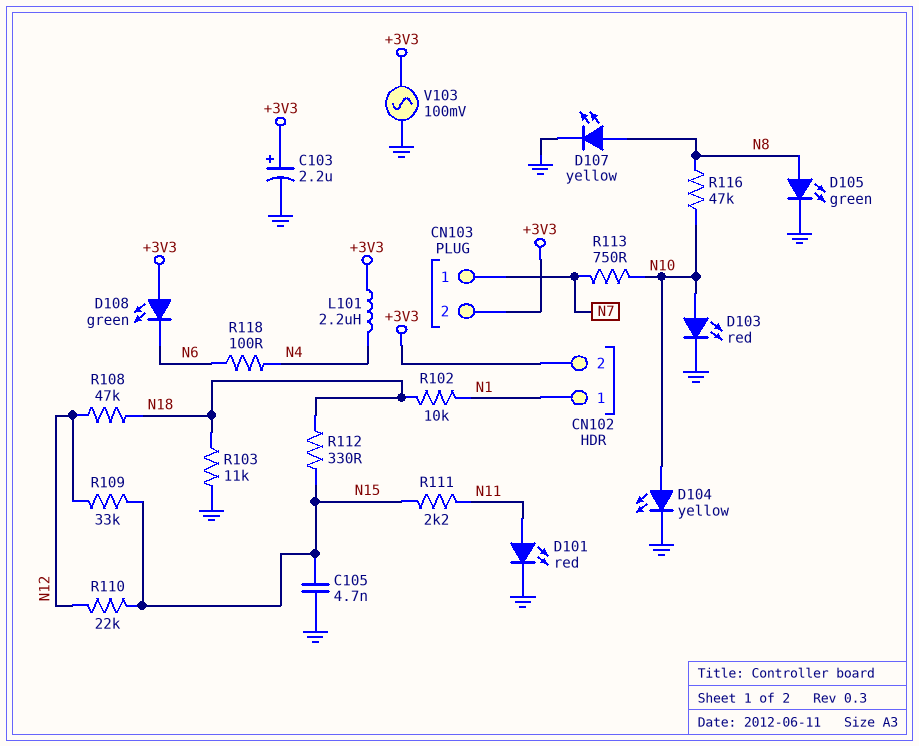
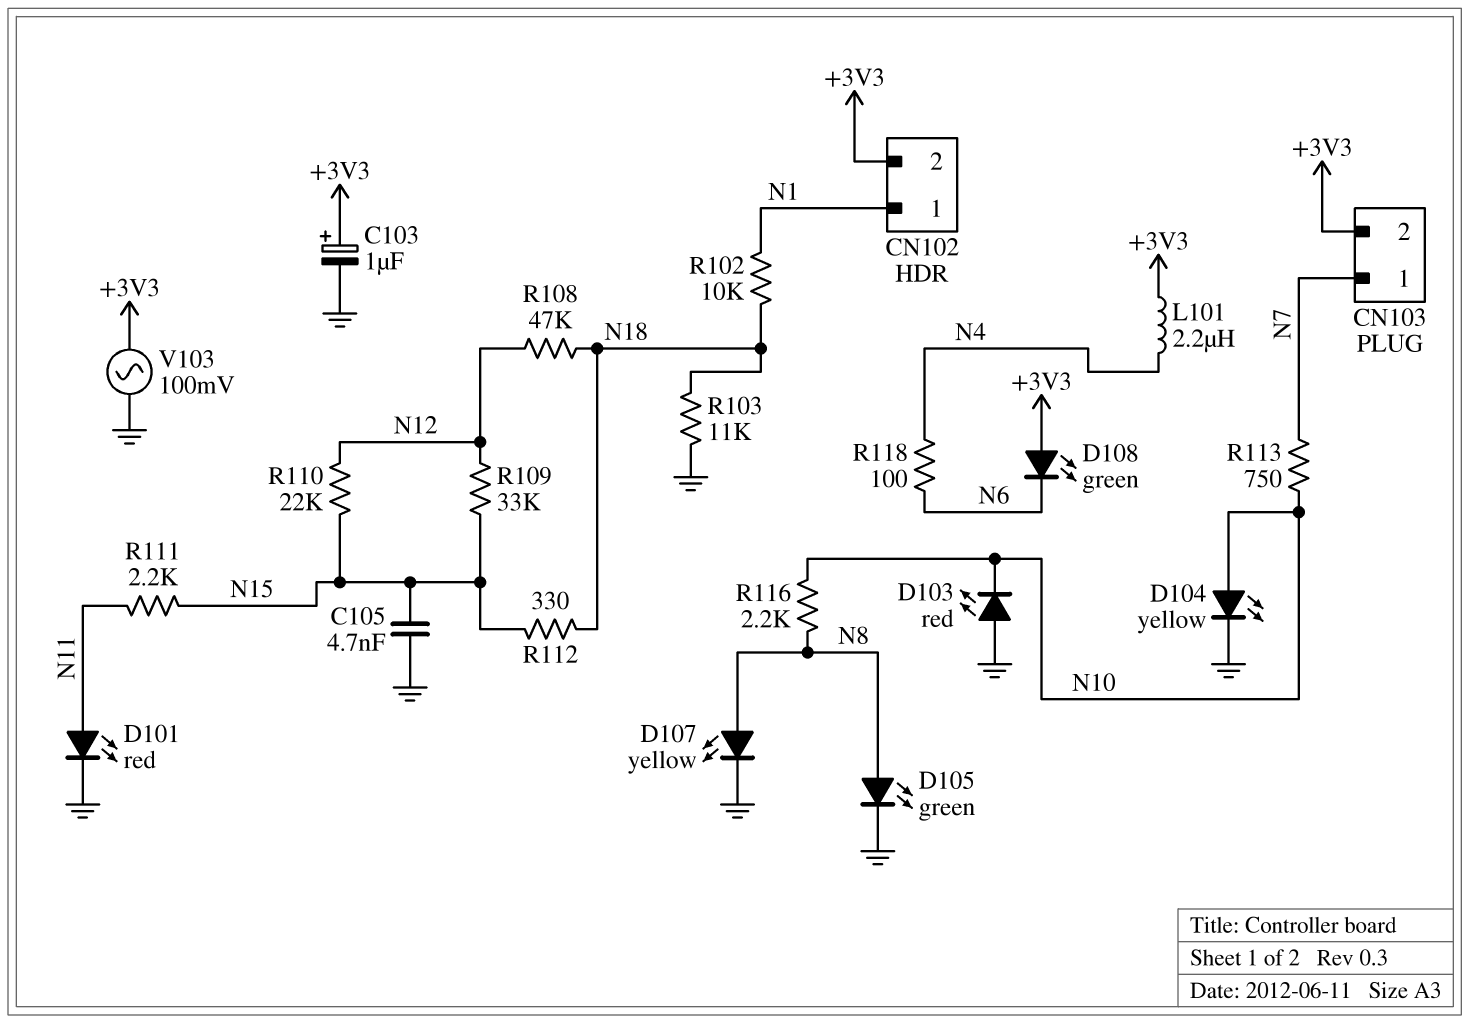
C103: 2.2uF (plus +3V3, minus GND) -> 1uF (plus +3V3, minus GND)
D103: LED red (A N10, K GND) -> LED red (A GND, K N10)
R116: 47k (N8, N10) -> 2.2k (N8, N10)

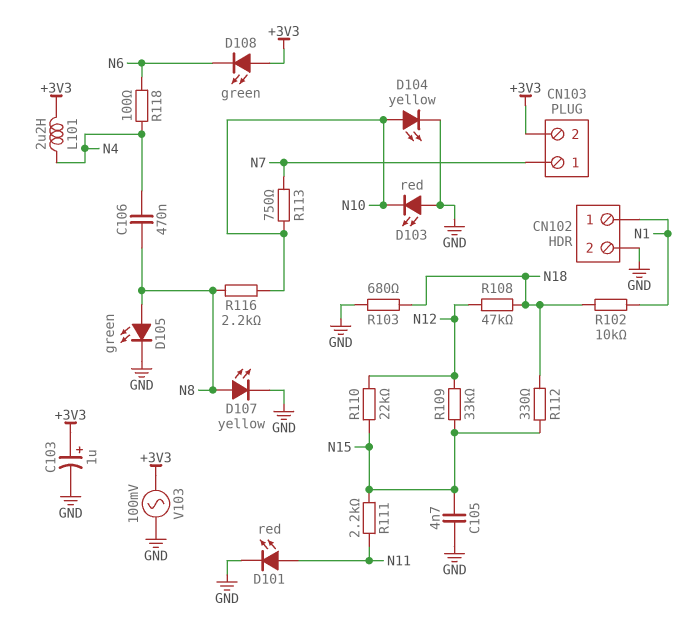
C106: none -> 470nF (N4, N8)
CN102 pin 2: +3V3 -> GND
R103: 11k (GND, N18) -> 680 (GND, N18)

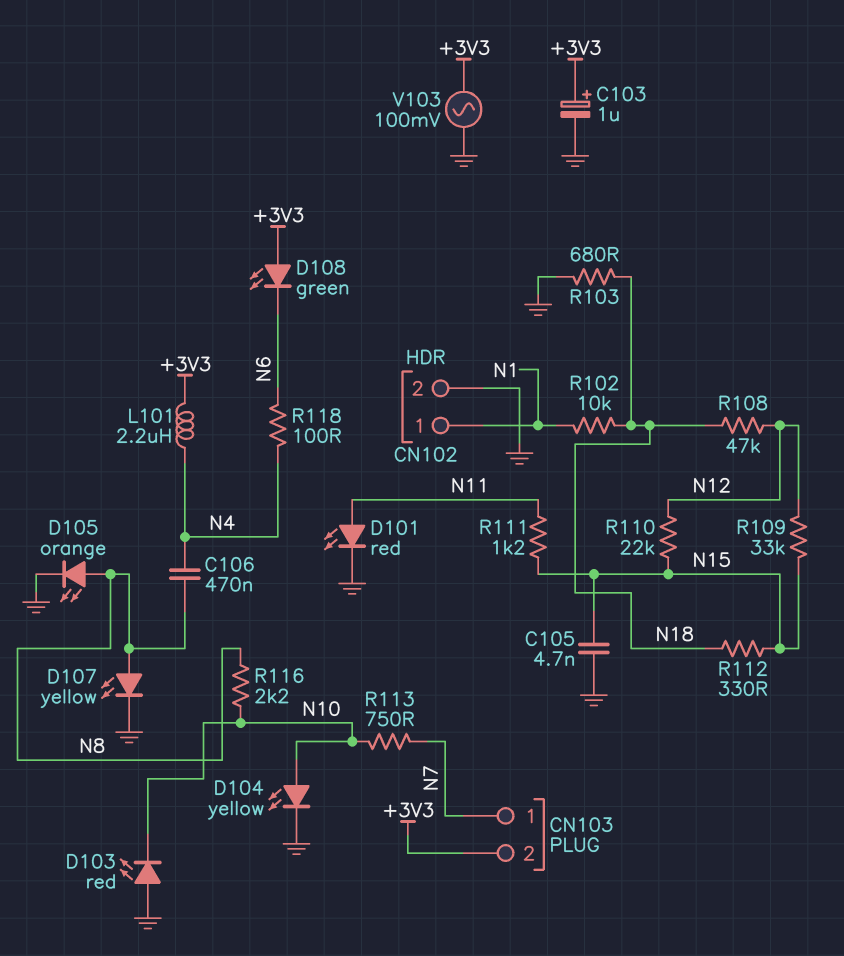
D105: LED green (A N8, K GND) -> LED orange (A N8, K GND)
R111: 2.2k (N11, N15) -> 1.2k (N11, N15)

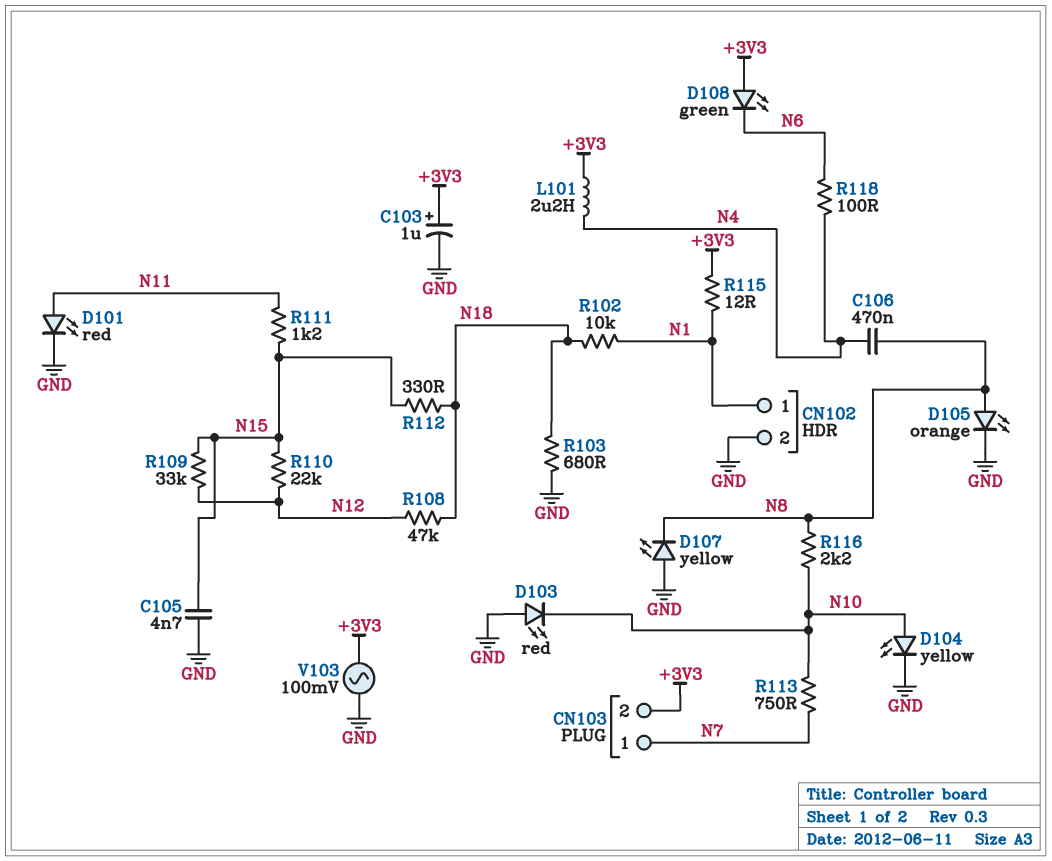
D107: LED yellow (A N8, K GND) -> LED yellow (A GND, K N8)
R115: none -> 12 (+3V3, N1)

